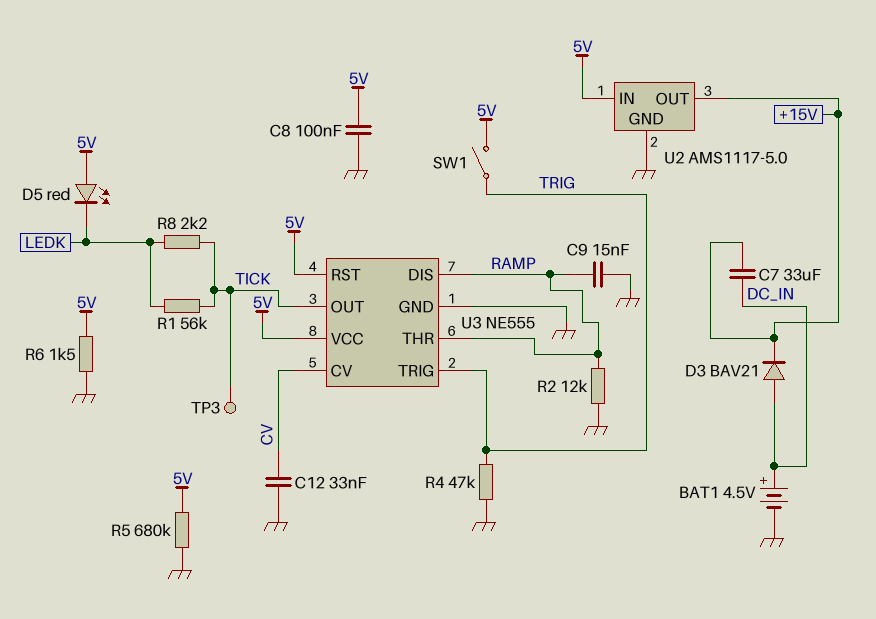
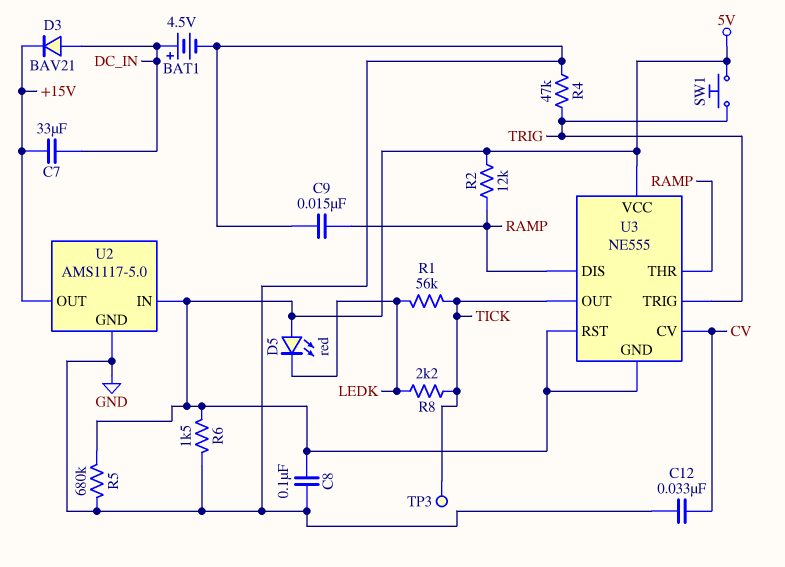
R2: 12k (GND, RAMP) -> 12k (5V, RAMP)
SW1: switch (5V, TRIG) -> button (5V, TRIG)
U3 pin GND: GND -> 5V

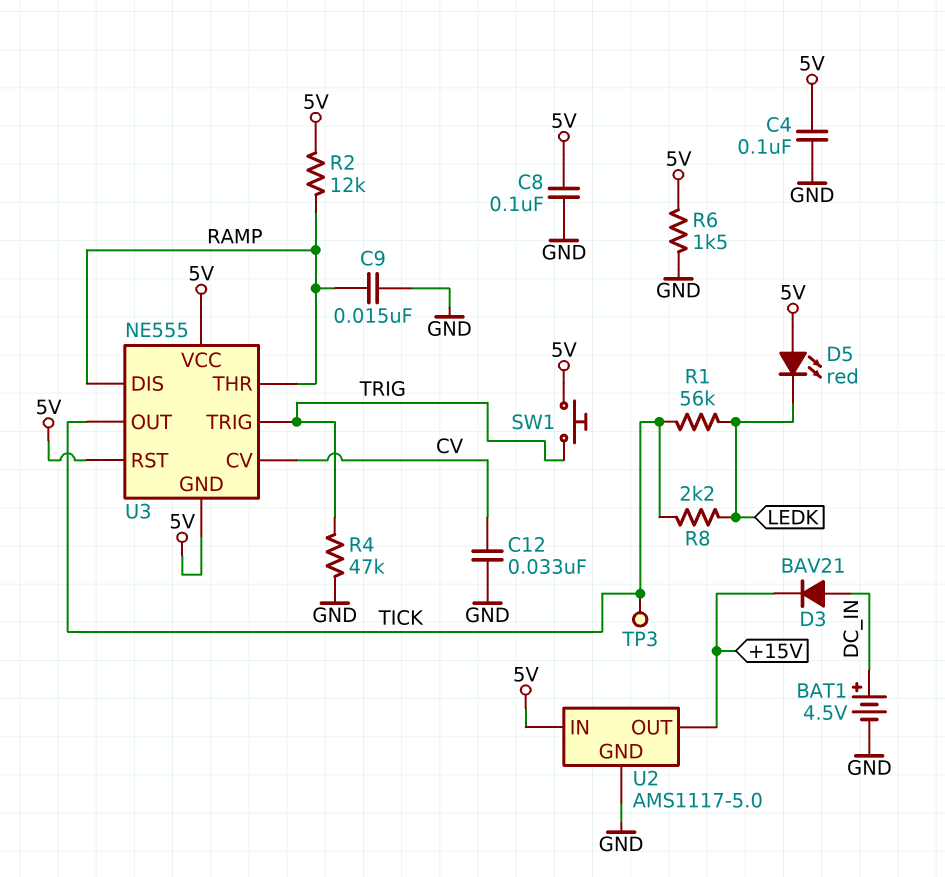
C4: none -> 100nF (5V, GND)
C7: 33uF (+15V, DC_IN) -> none
R5: 680k (5V, GND) -> none

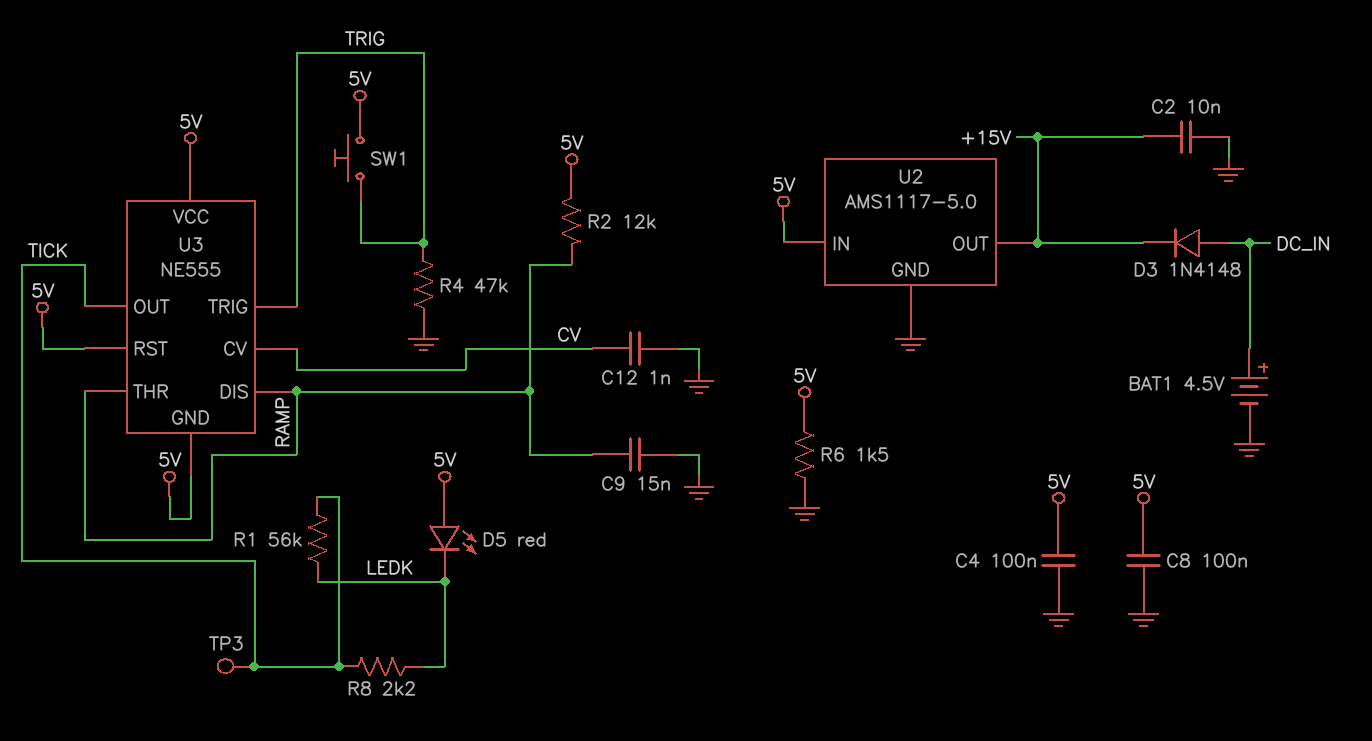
C2: none -> 10nF (+15V, GND)
C12: 33nF (CV, GND) -> 1nF (CV, GND)
D3: diode BAV21 (A DC_IN, K +15V) -> diode 1N4148 (A DC_IN, K +15V)

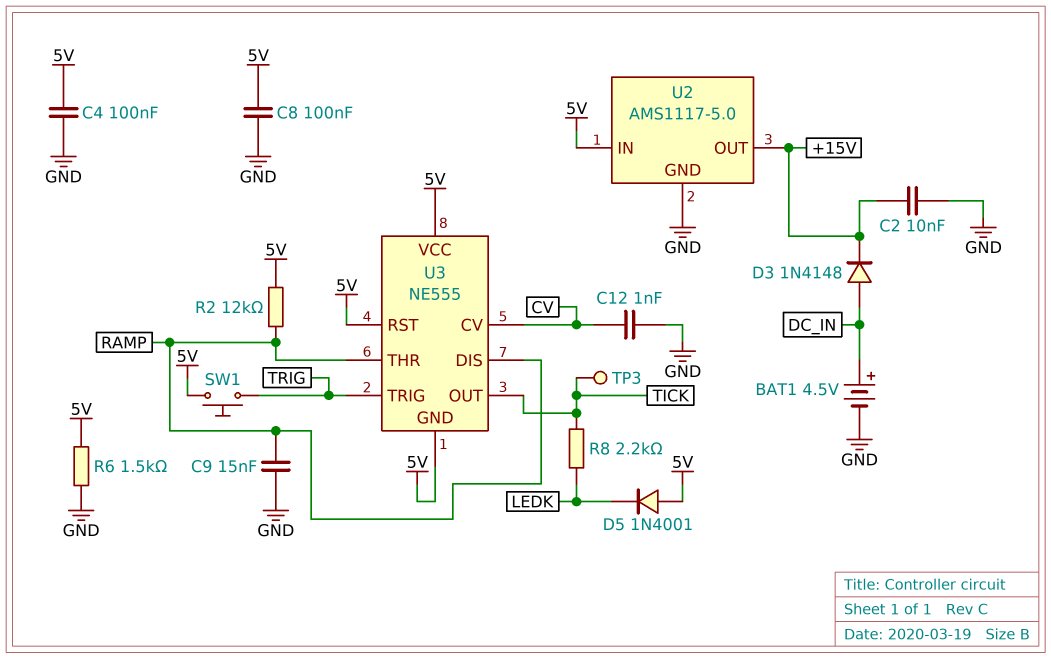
D5: LED red (A 5V, K LEDK) -> diode 1N4001 (A 5V, K LEDK)
R1: 56k (LEDK, TICK) -> none
R4: 47k (GND, TRIG) -> none

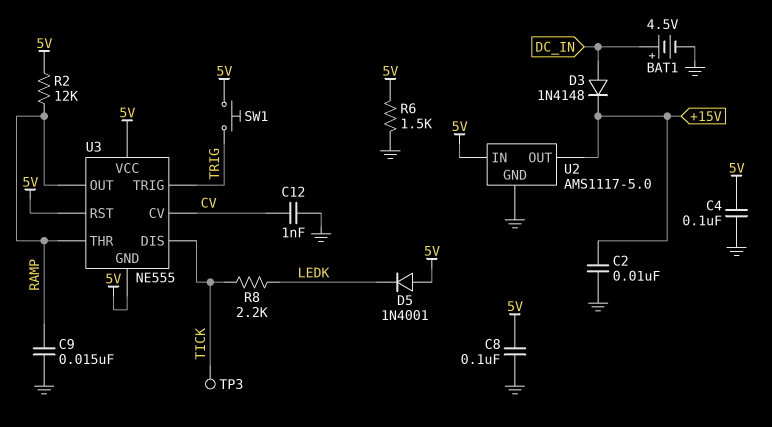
U3 pin DIS: RAMP -> TICK
U3 pin OUT: TICK -> RAMP

